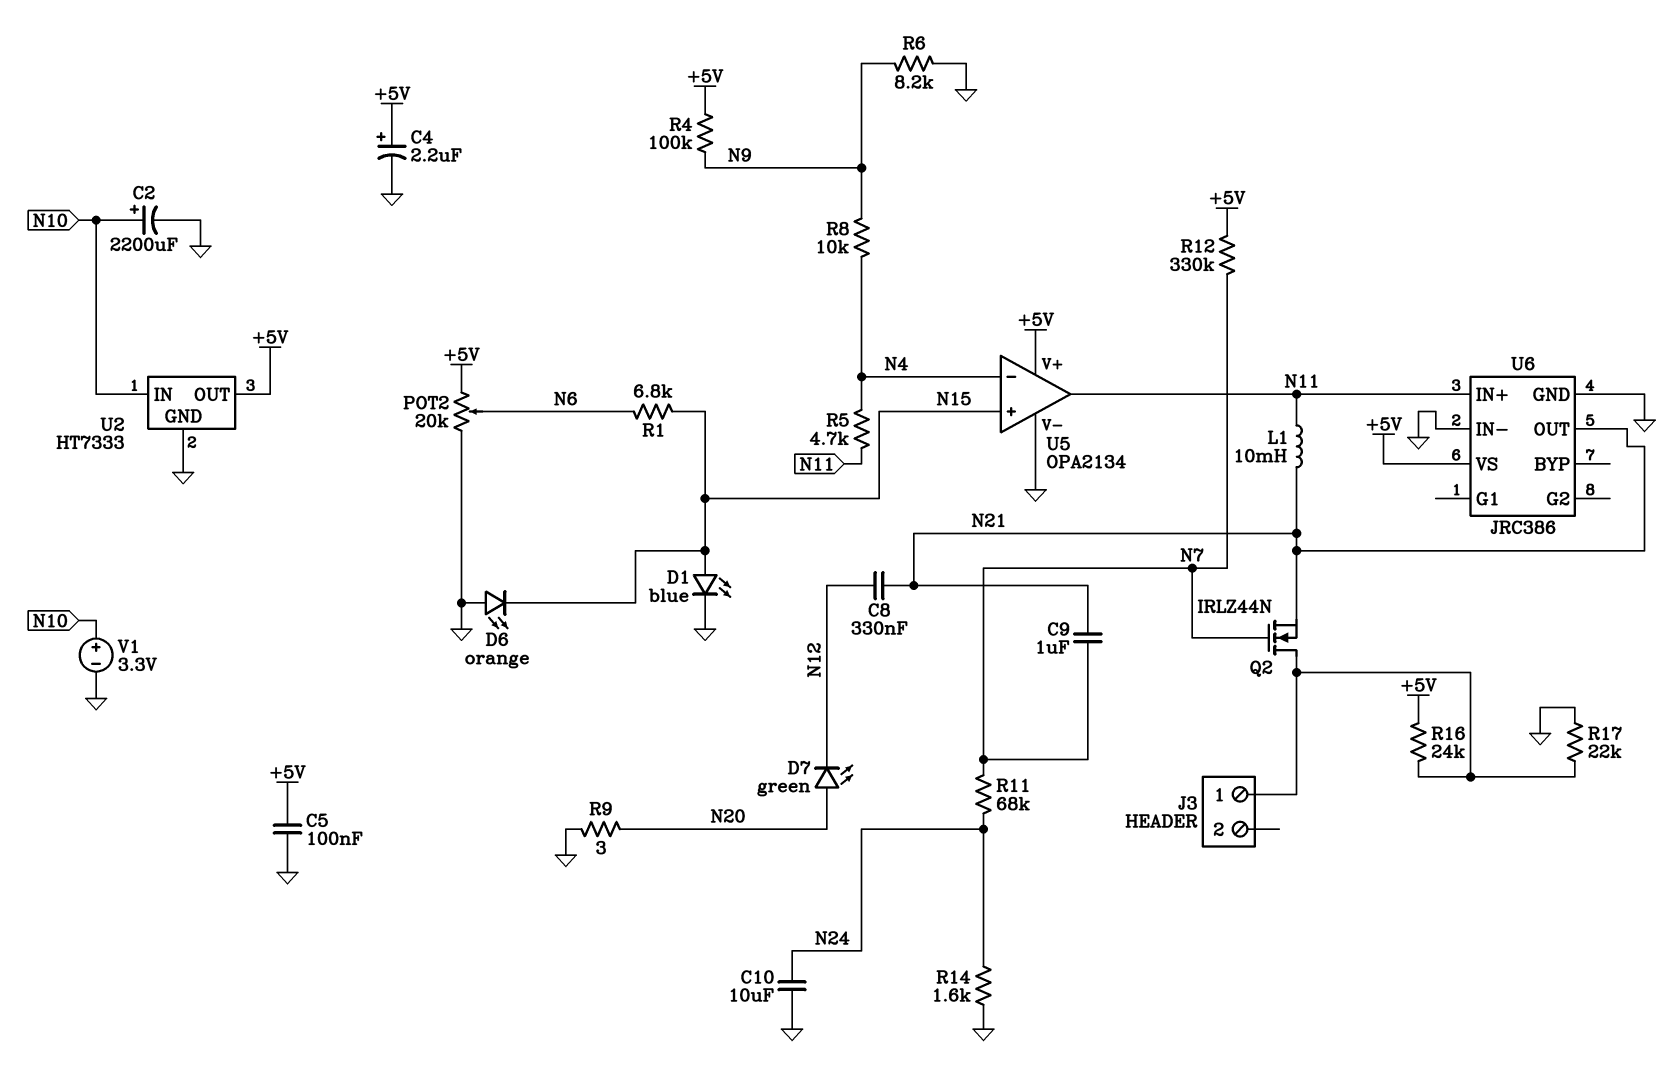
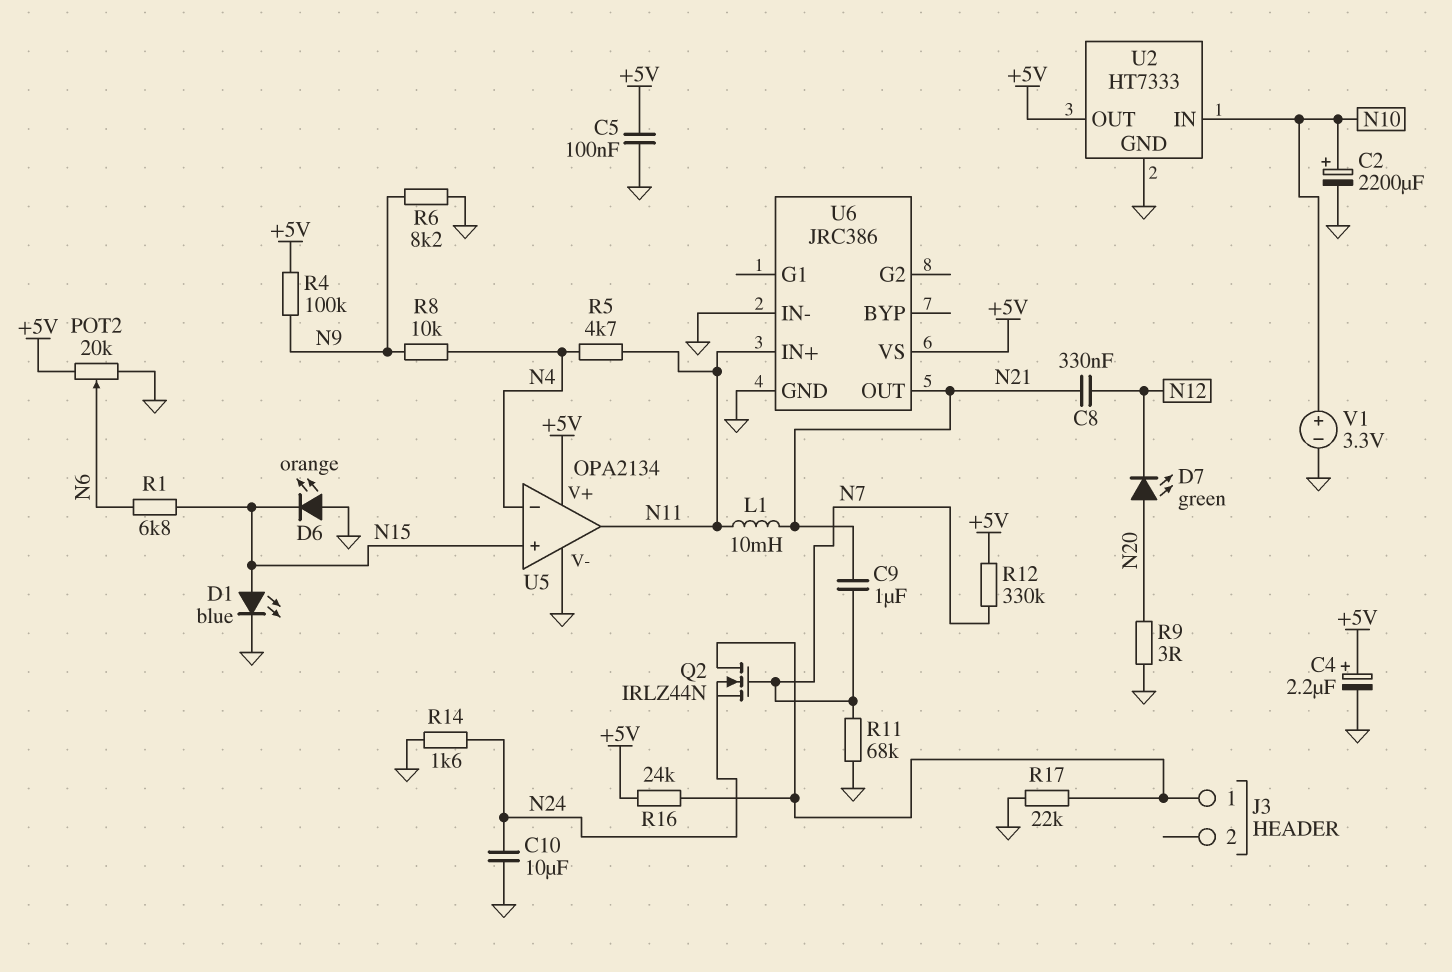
Q2: NMOS IRLZ44N (G N7, D J3/1, S N21) -> NMOS IRLZ44N (G N7, D J3/1, S N24)
R11: 68k (N7, N24) -> 68k (GND, N7)

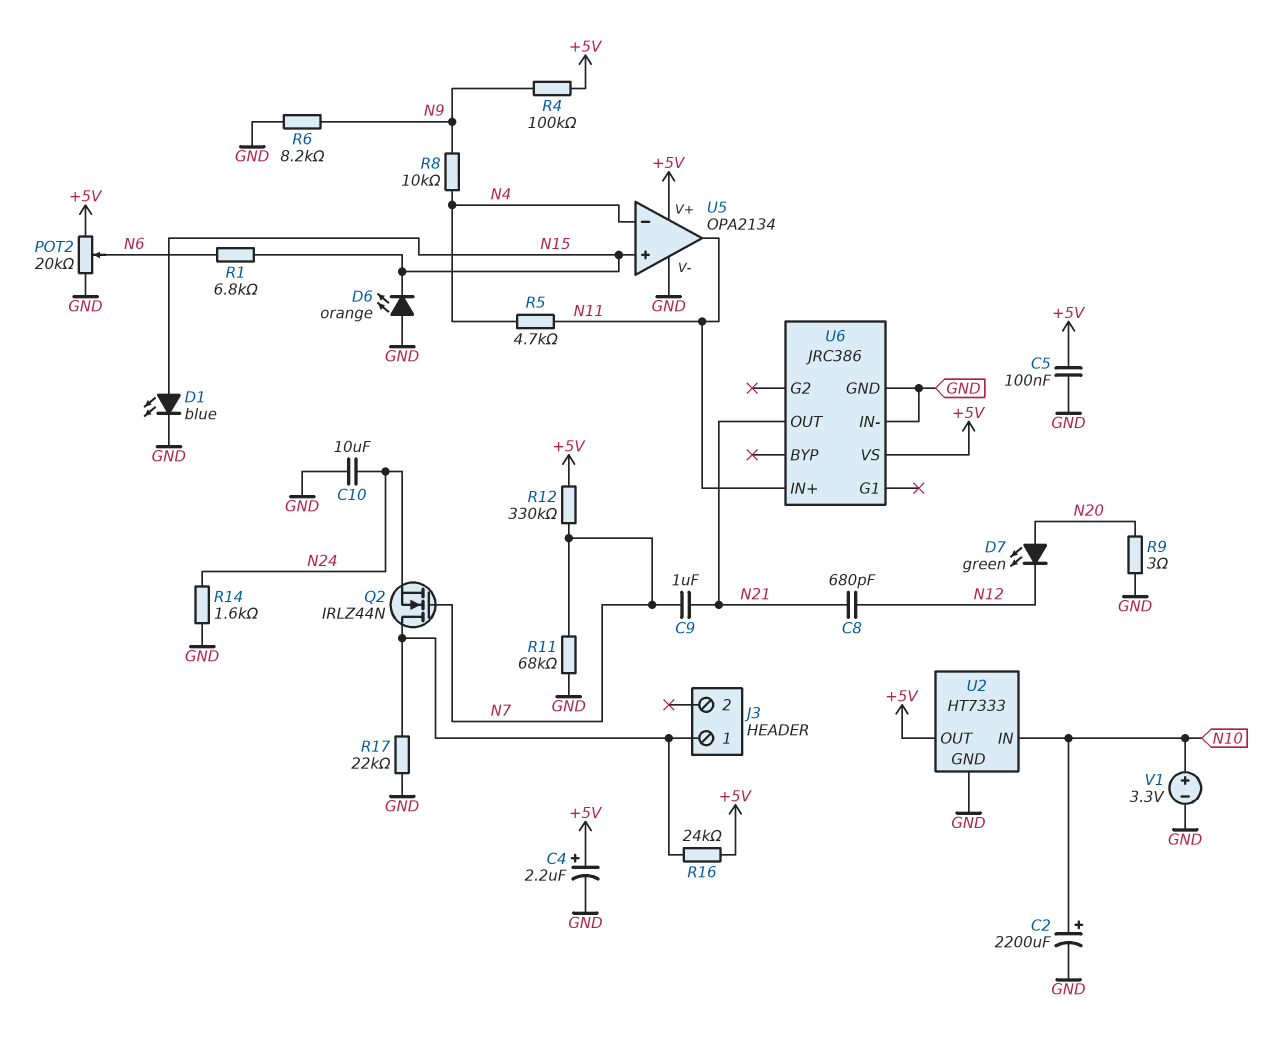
C8: 330nF (N12, N21) -> 680pF (N12, N21)
L1: 10mH (N11, N21) -> none

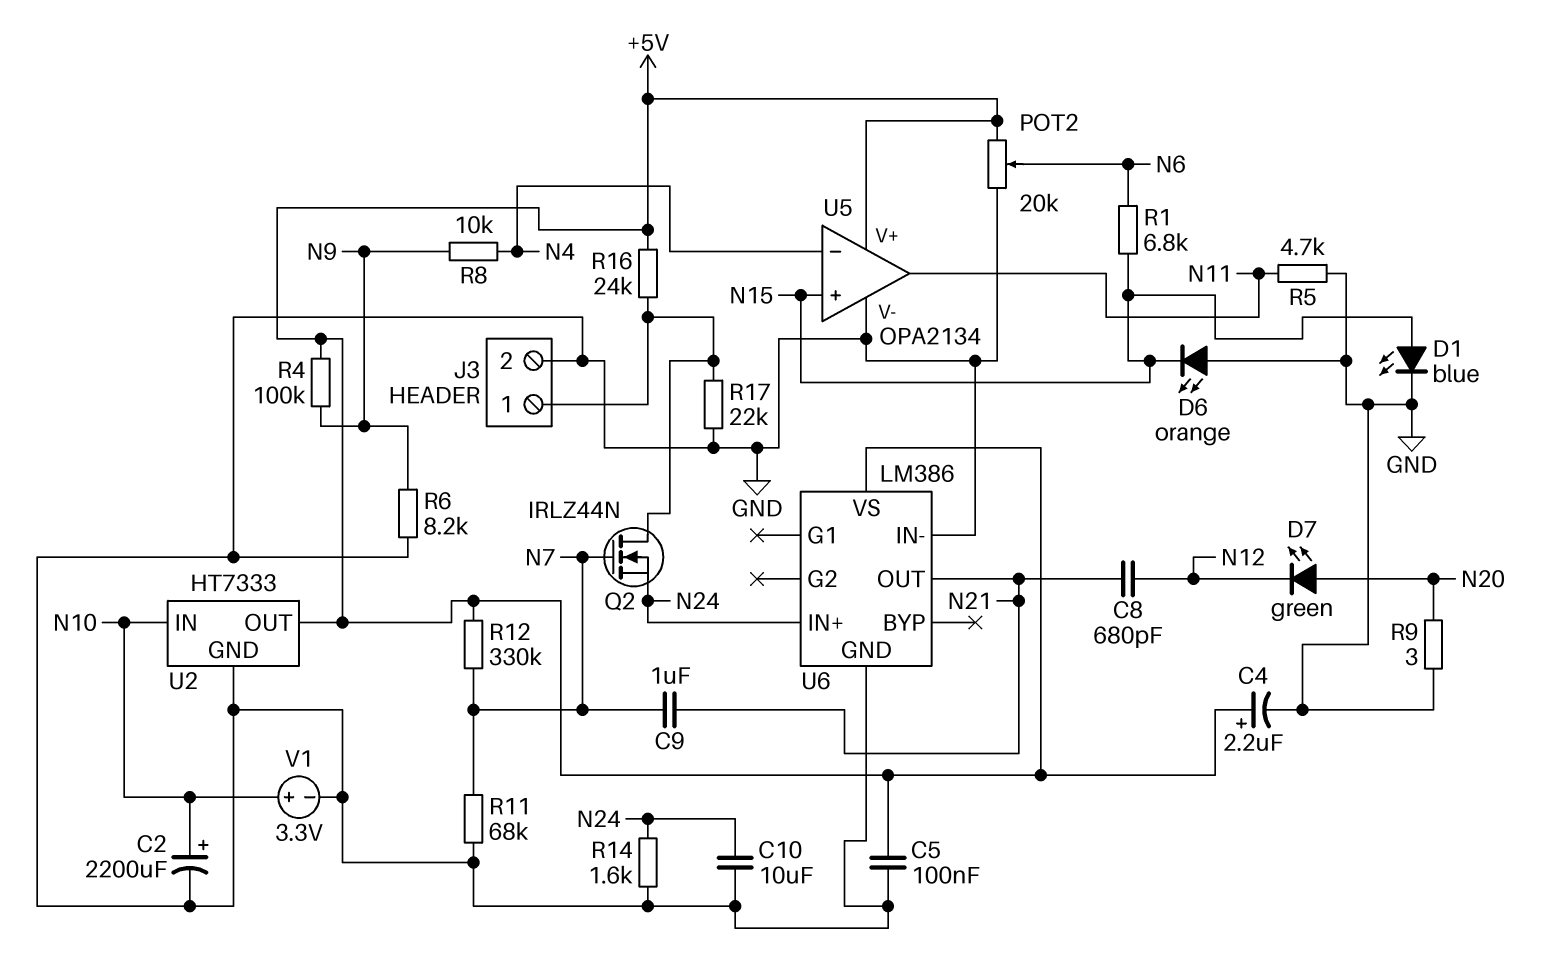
J3 pin 2: none -> GND
R5: 4.7k (N4, N11) -> 4.7k (GND, N11)
U6: JRC386 -> LM386
U6 pin IN+: N11 -> N24

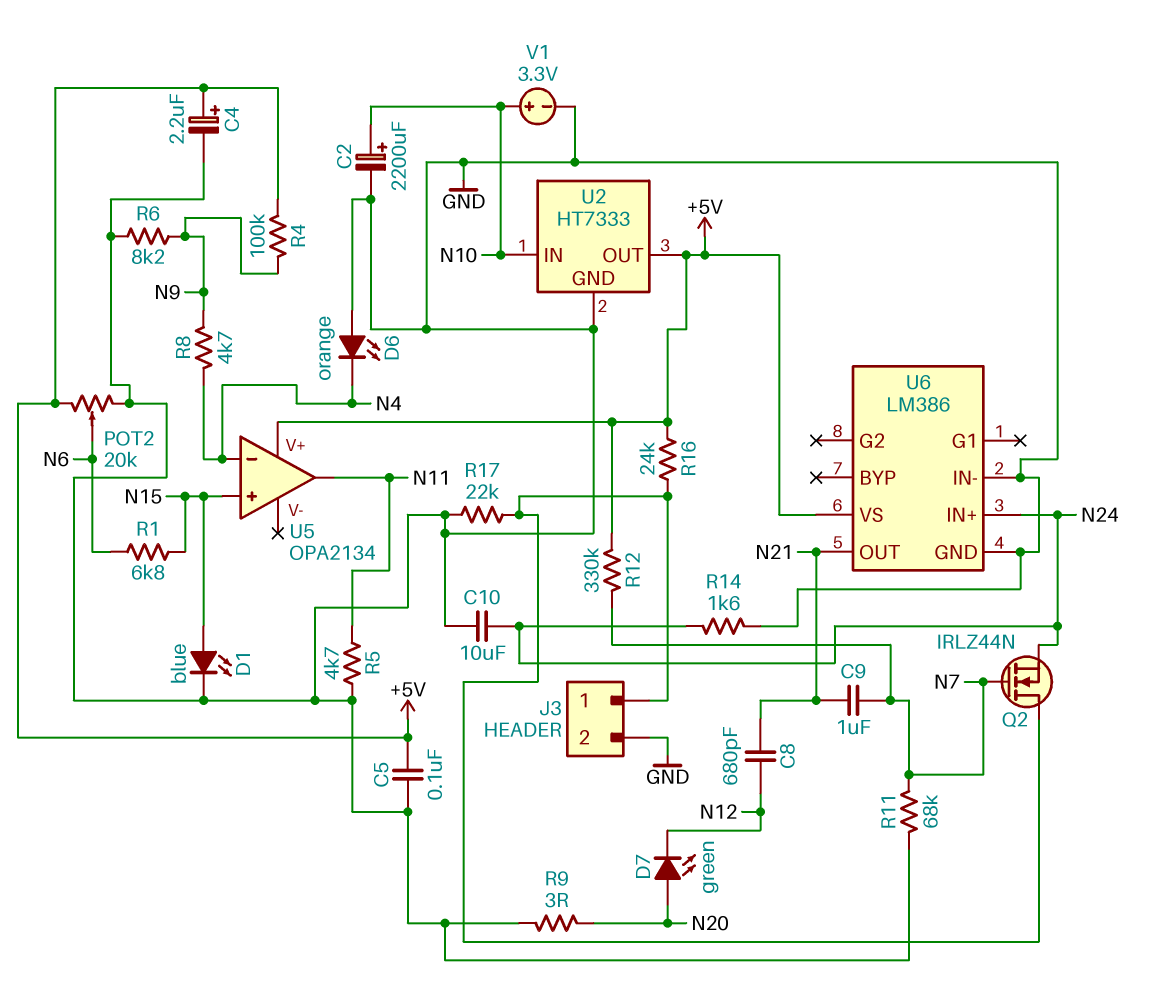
D6: LED orange (A GND, K N15) -> LED orange (A GND, K N4)
R8: 10k (N4, N9) -> 4.7k (N4, N9)
U5 pin V-: GND -> none

